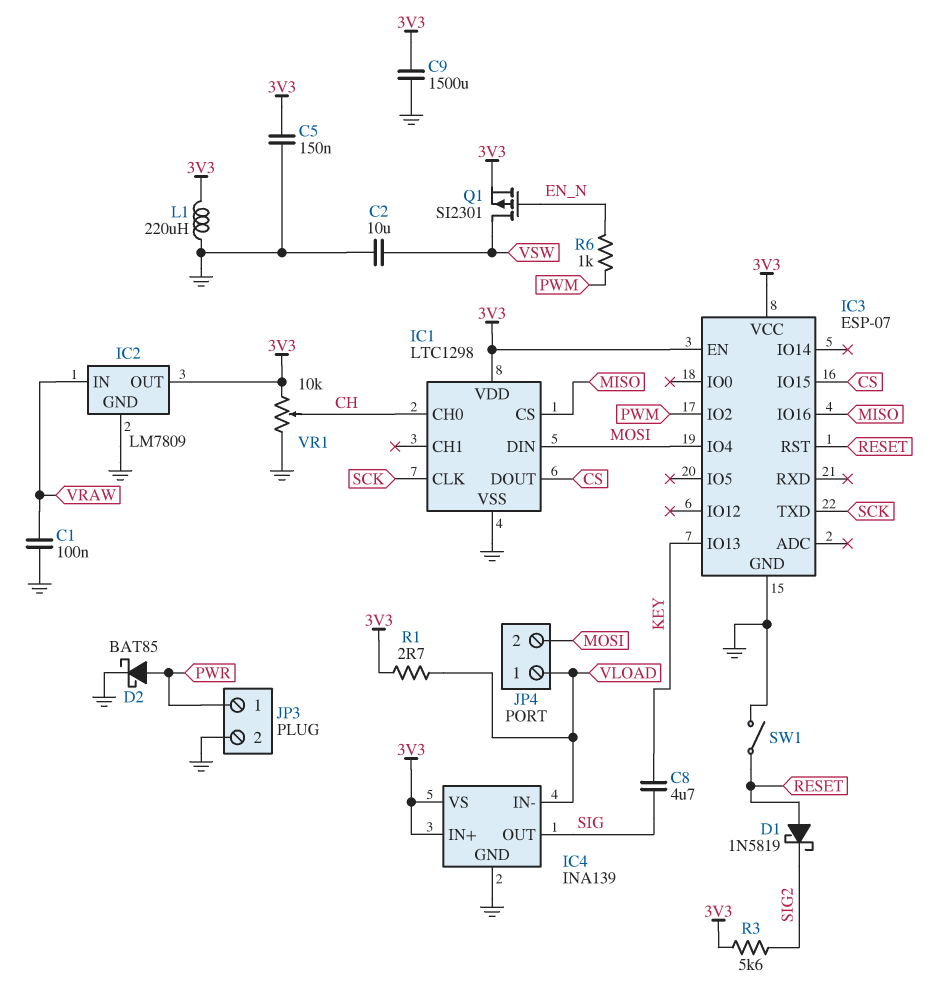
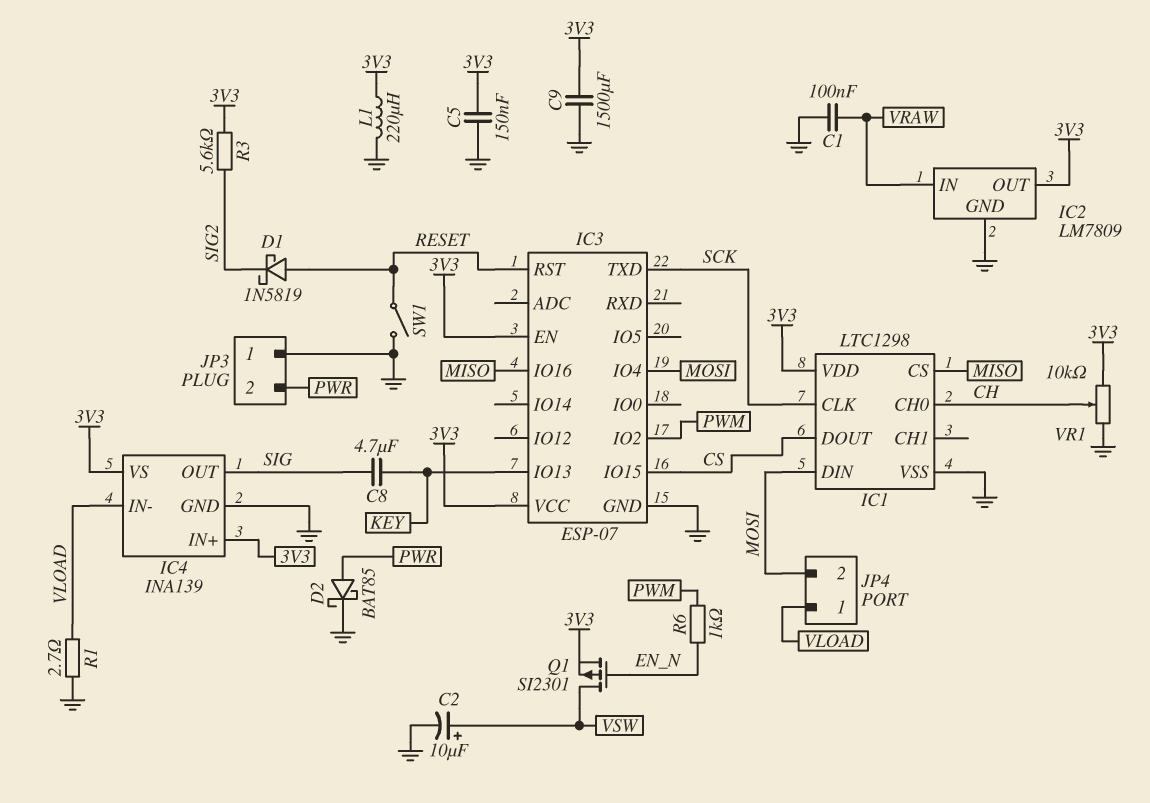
C2: 10uF (GND, VSW) -> 10uF (plus VSW, minus GND)
JP3 pin 1: PWR -> GND
JP3 pin 2: GND -> PWR
R1: 2.7 (3V3, VLOAD) -> 2.7 (GND, VLOAD)

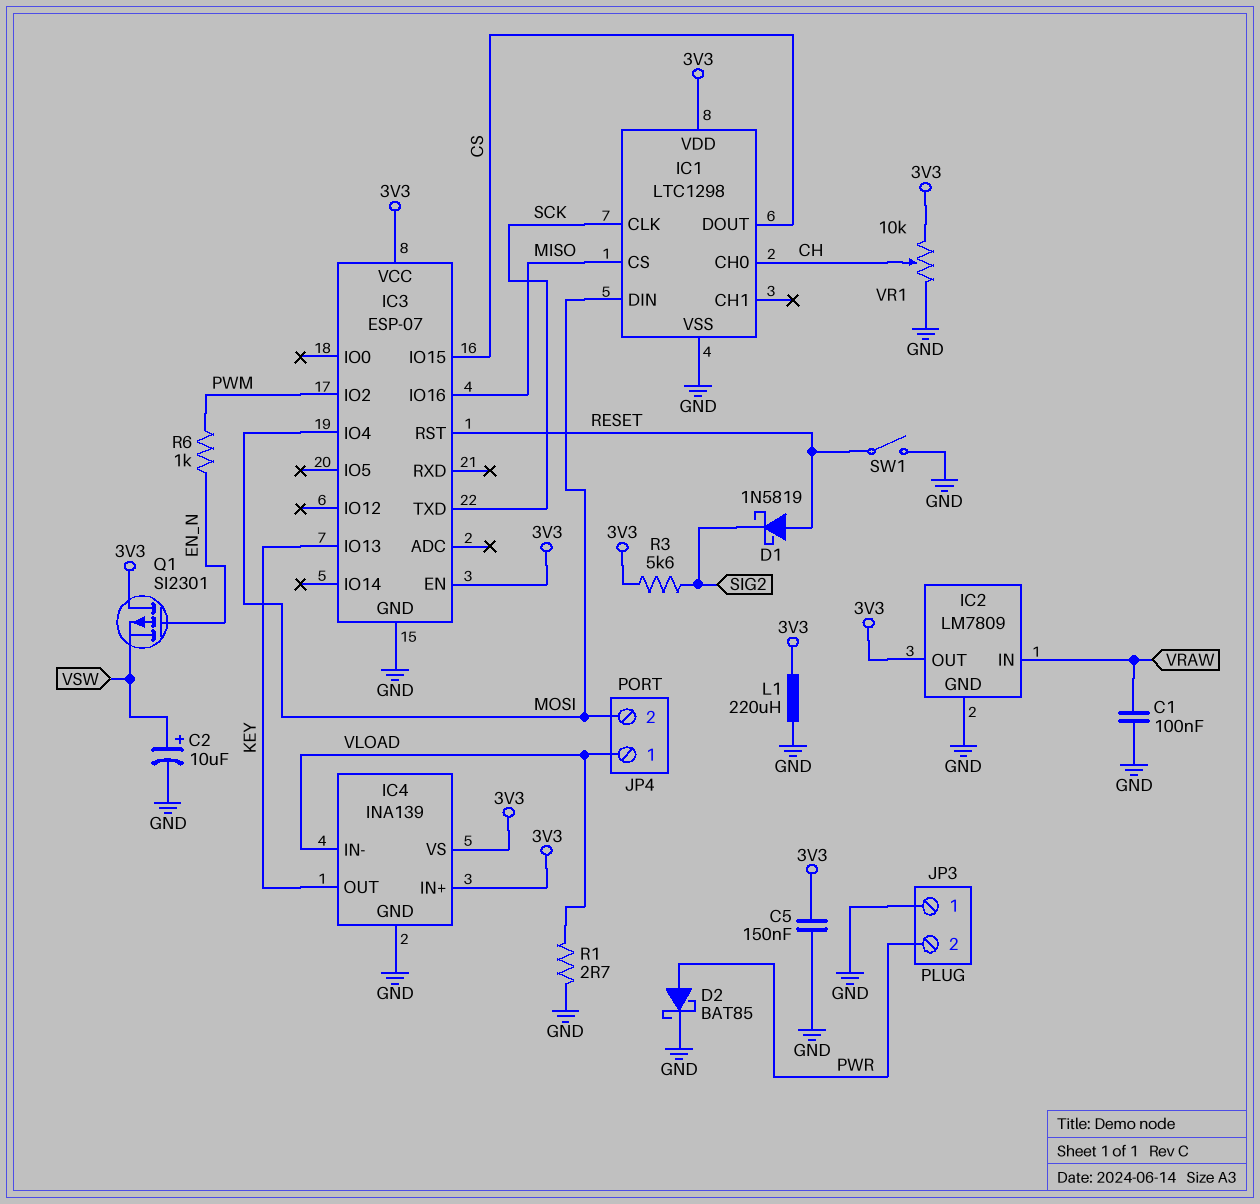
C8: 4.7uF (KEY, SIG) -> none
C9: 1500uF (3V3, GND) -> none
IC4 pin OUT: SIG -> KEY
Q1: PMOS SI2301 (G EN_N, D VSW, S 3V3) -> PMOS SI2301 (G EN_N, D 3V3, S VSW)

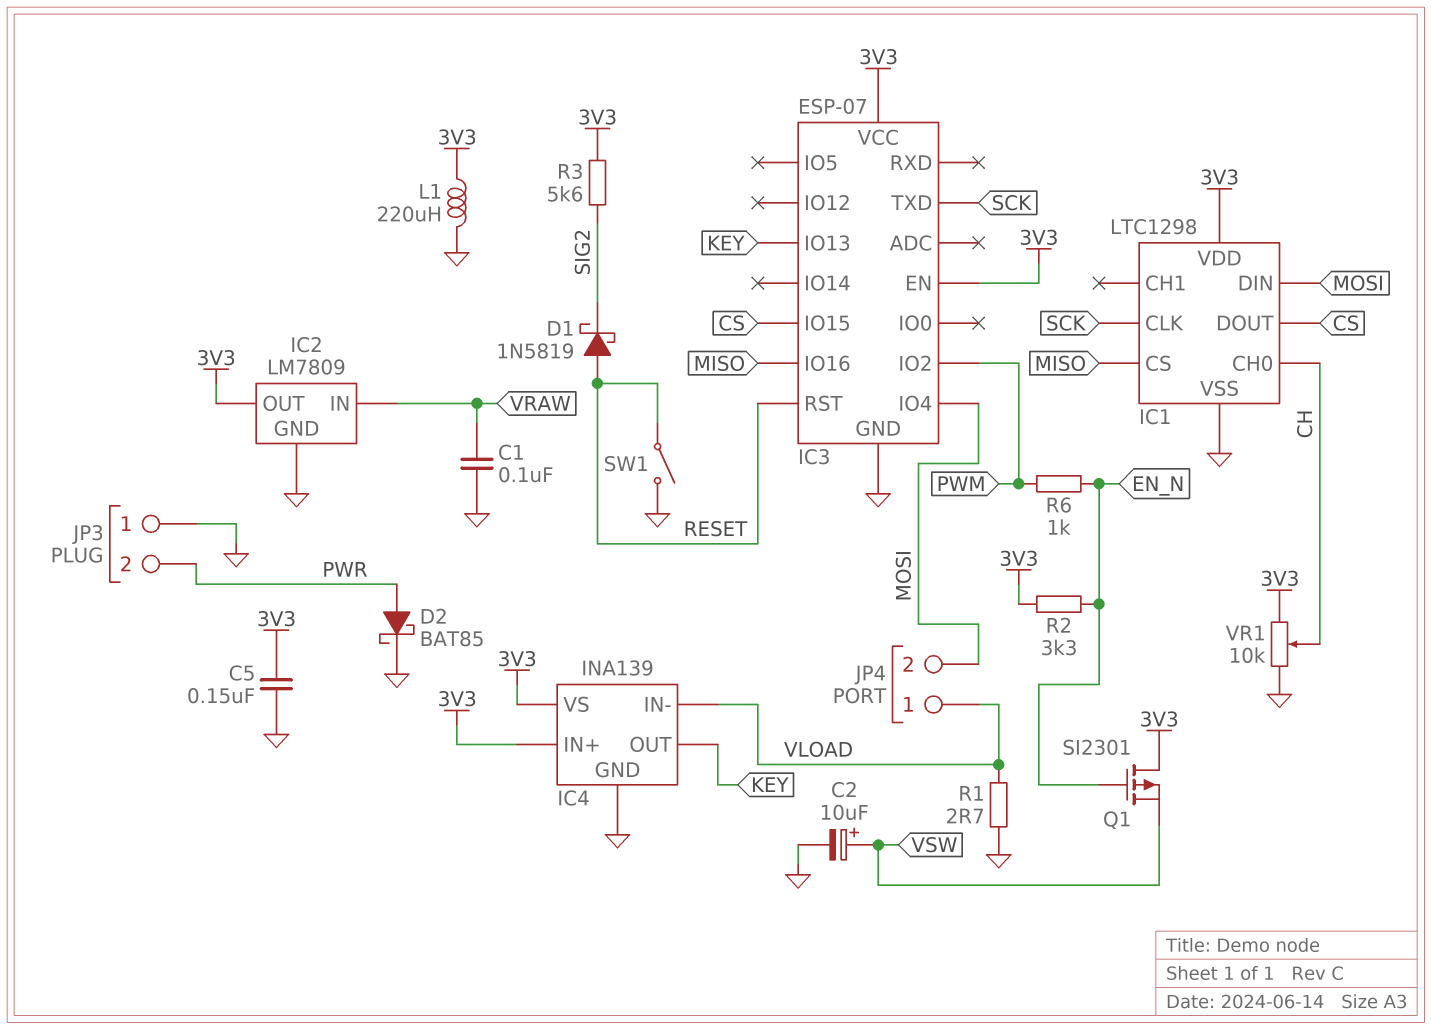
R2: none -> 3.3k (3V3, EN_N)

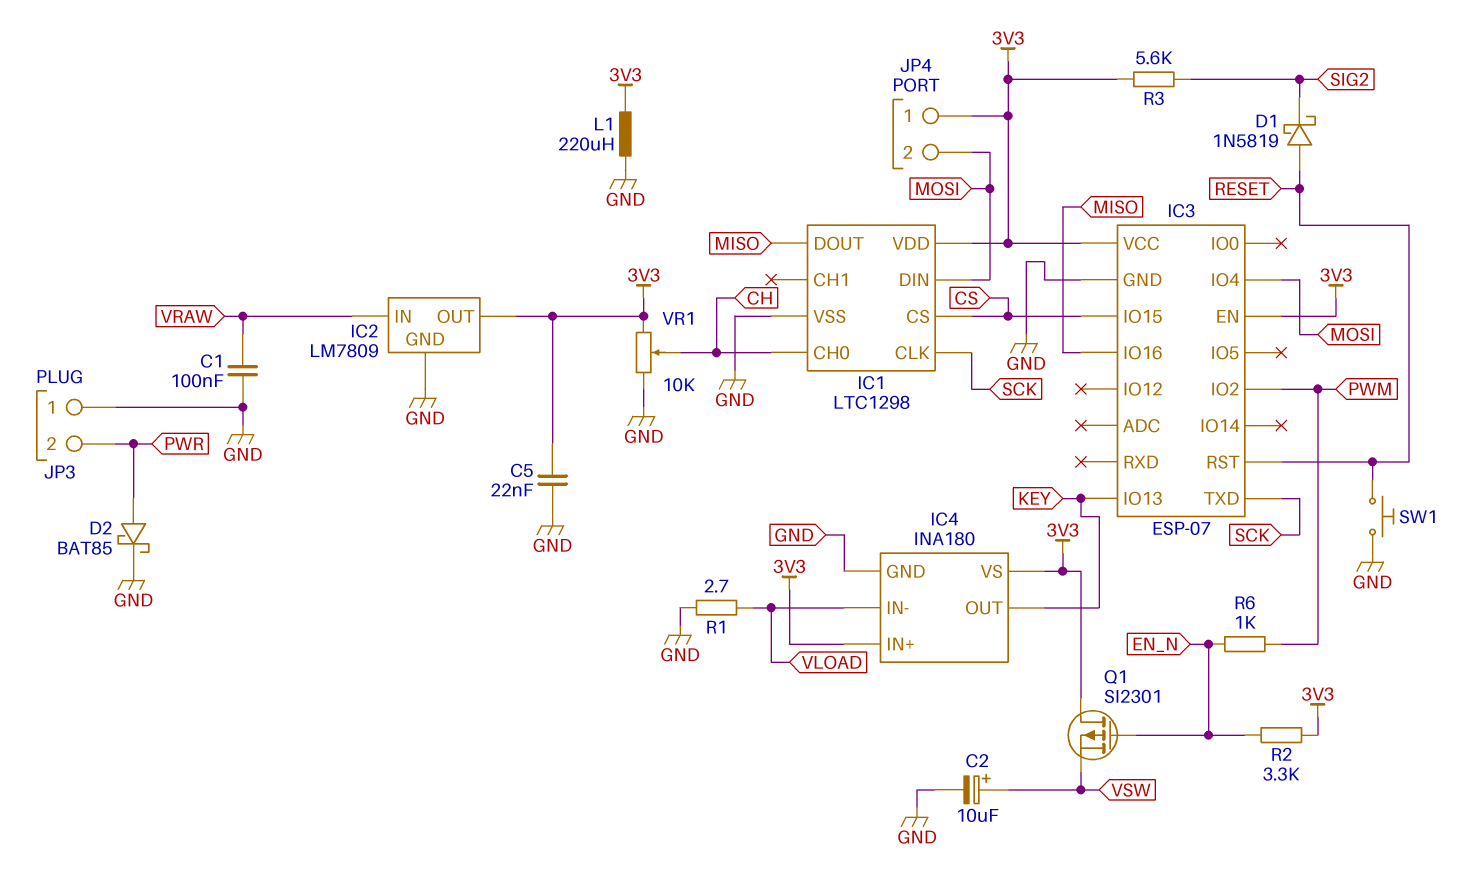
C5: 150nF (3V3, GND) -> 22nF (3V3, GND)
IC1 pin CS: MISO -> CS
IC1 pin DOUT: CS -> MISO
IC4: INA139 -> INA180
JP4 pin 1: VLOAD -> 3V3
SW1: switch (GND, RESET) -> button (GND, RESET)

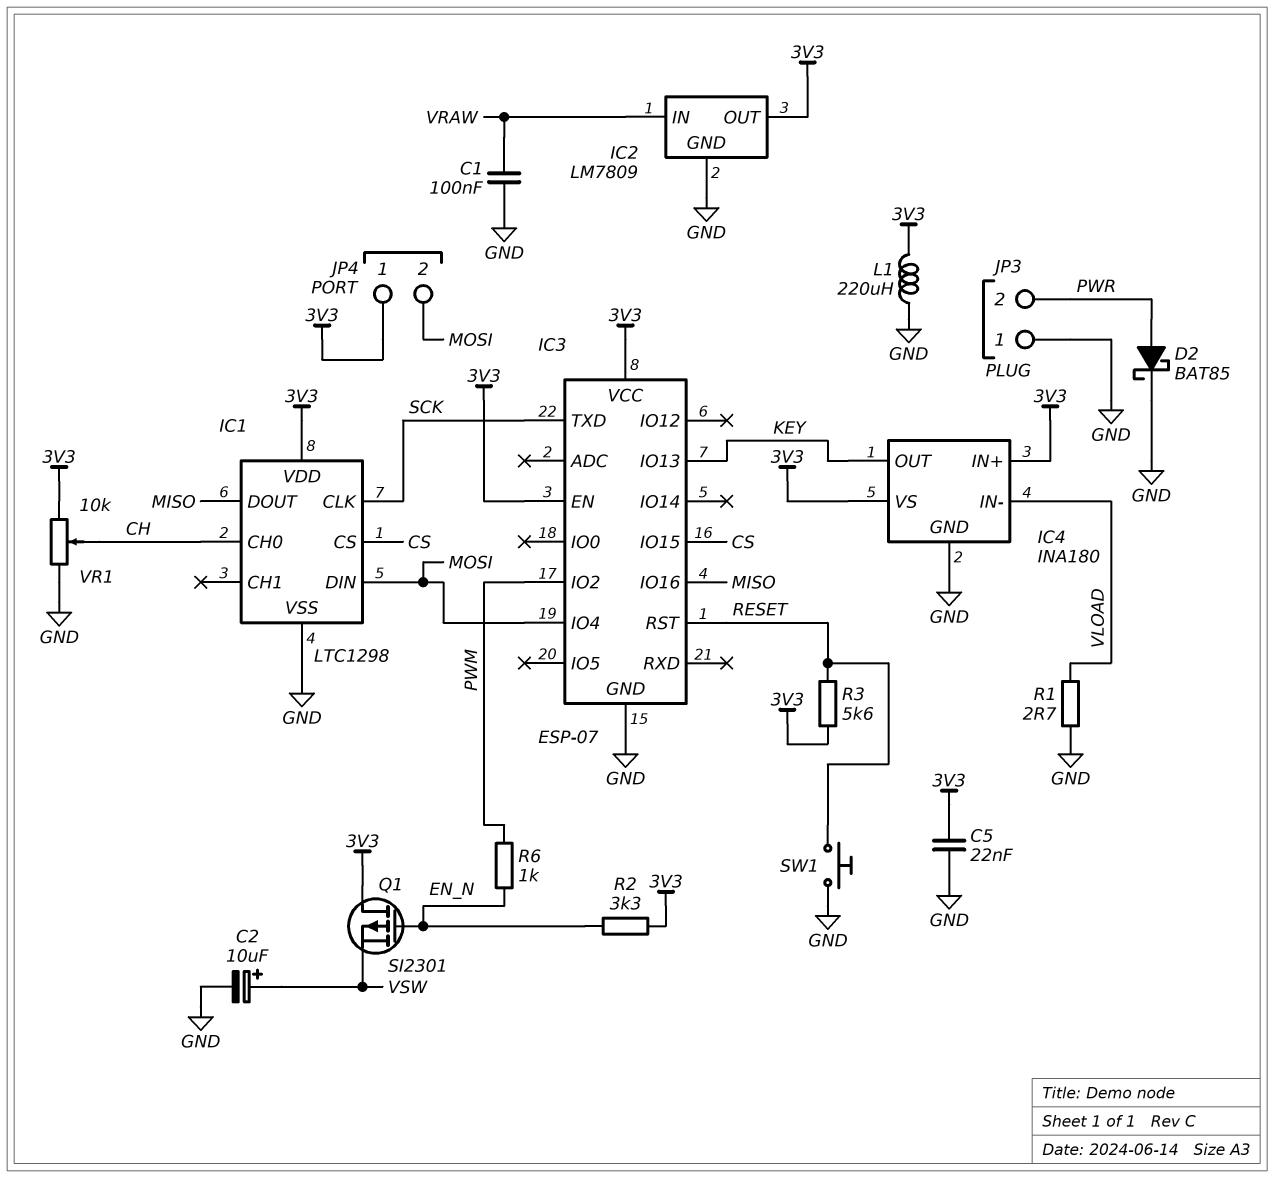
D1: schottky 1N5819 (A RESET, K SIG2) -> none
R3: 5.6k (3V3, SIG2) -> 5.6k (3V3, RESET)

